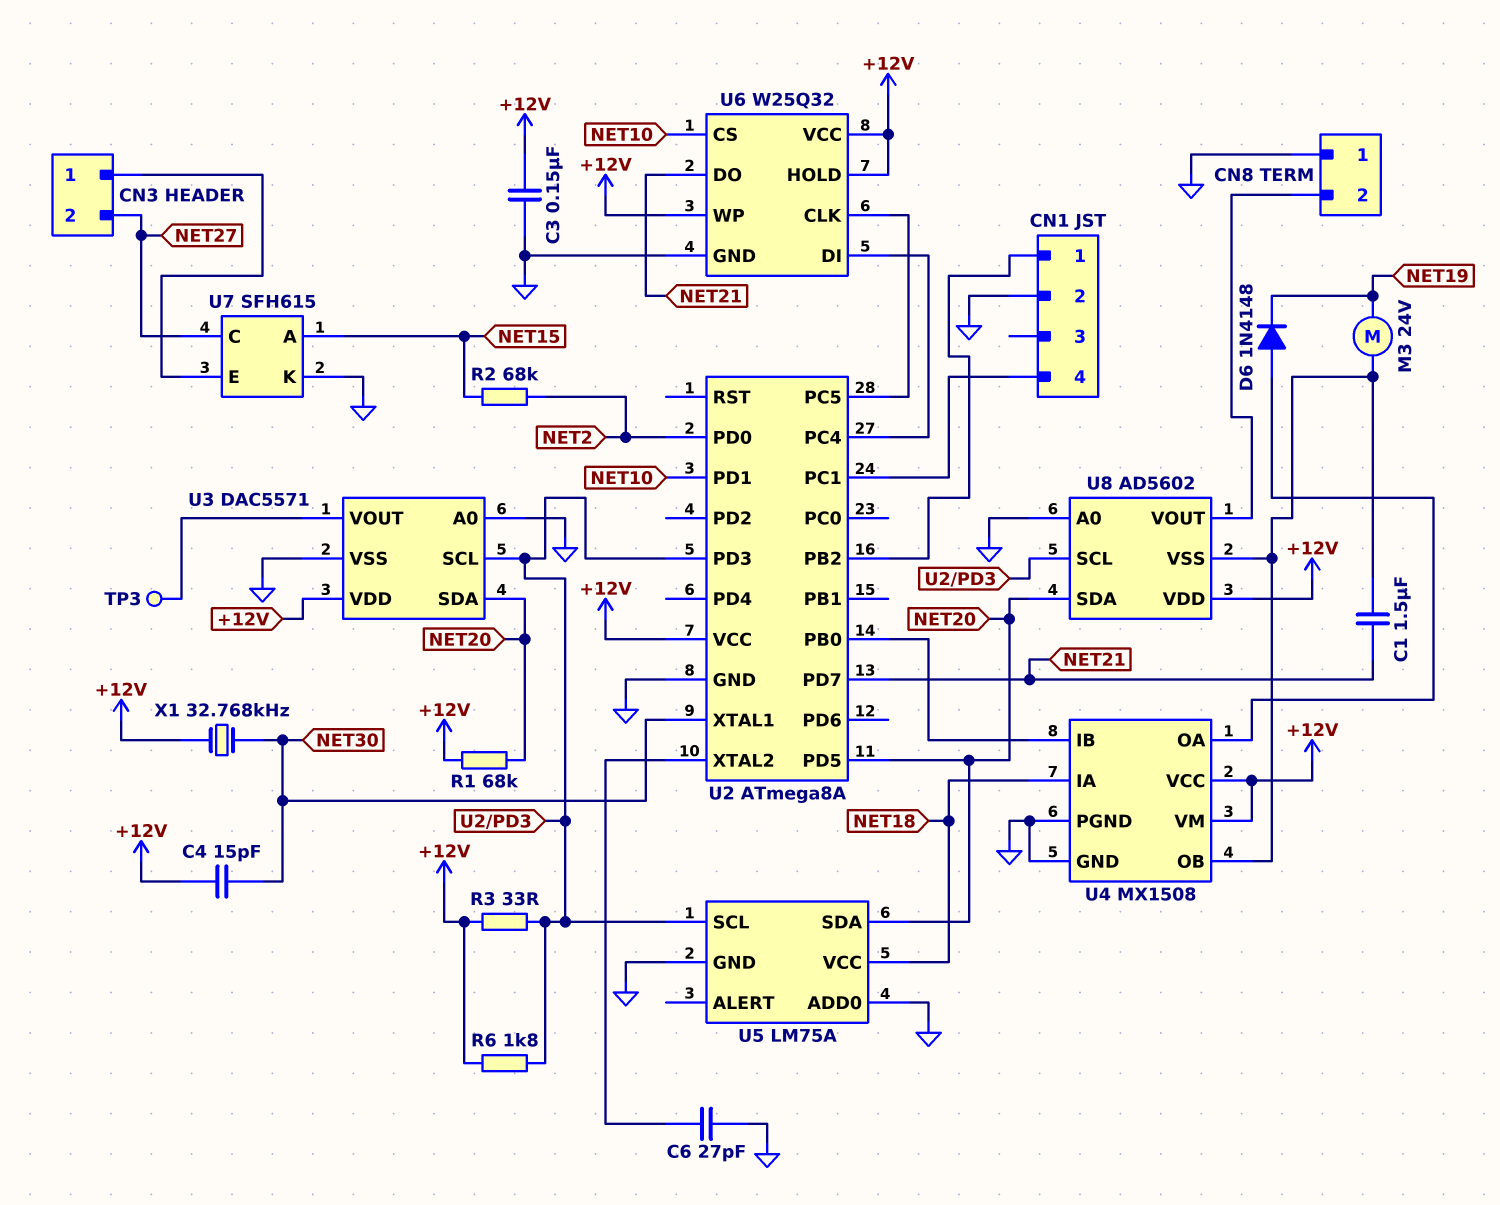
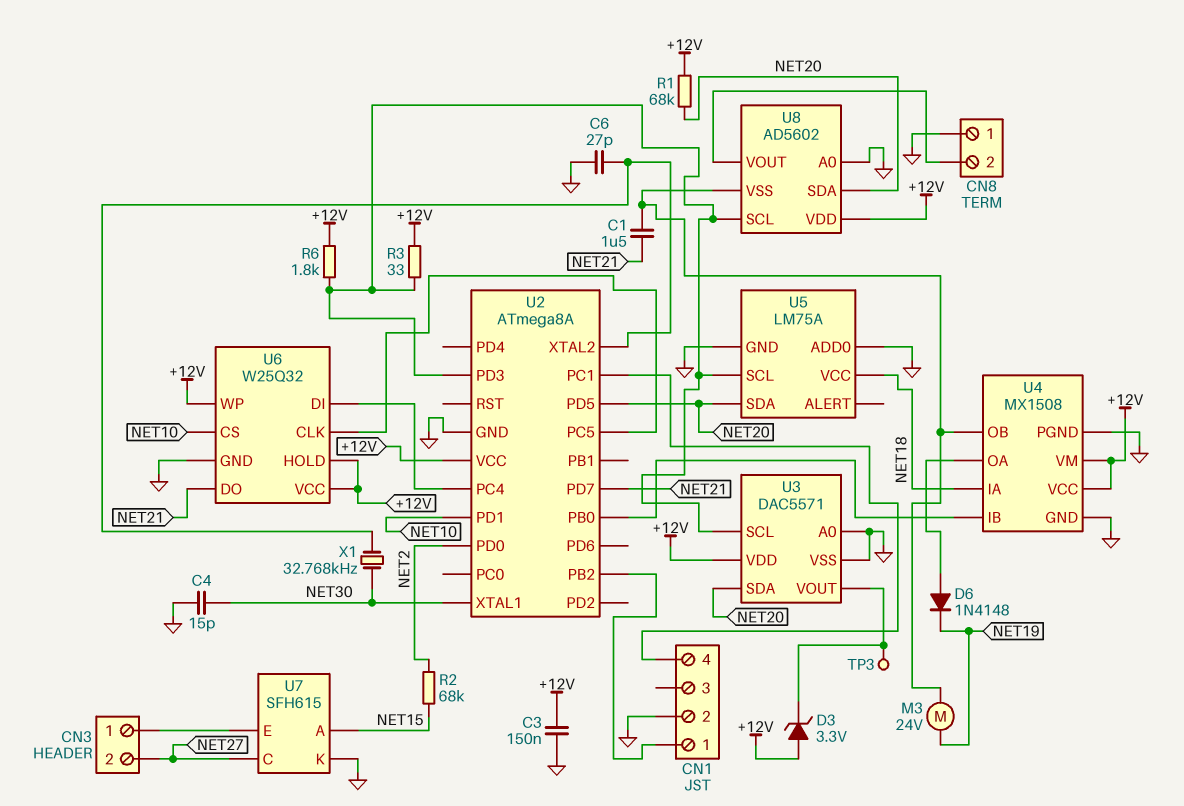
C4: 15pF (+12V, NET30) -> 15pF (GND, NET30)
D3: none -> zener 3.3V (A +12V, K U3/VOUT)
X1: 32.768kHz (+12V, NET30) -> 32.768kHz (NET30, U2/XTAL2)

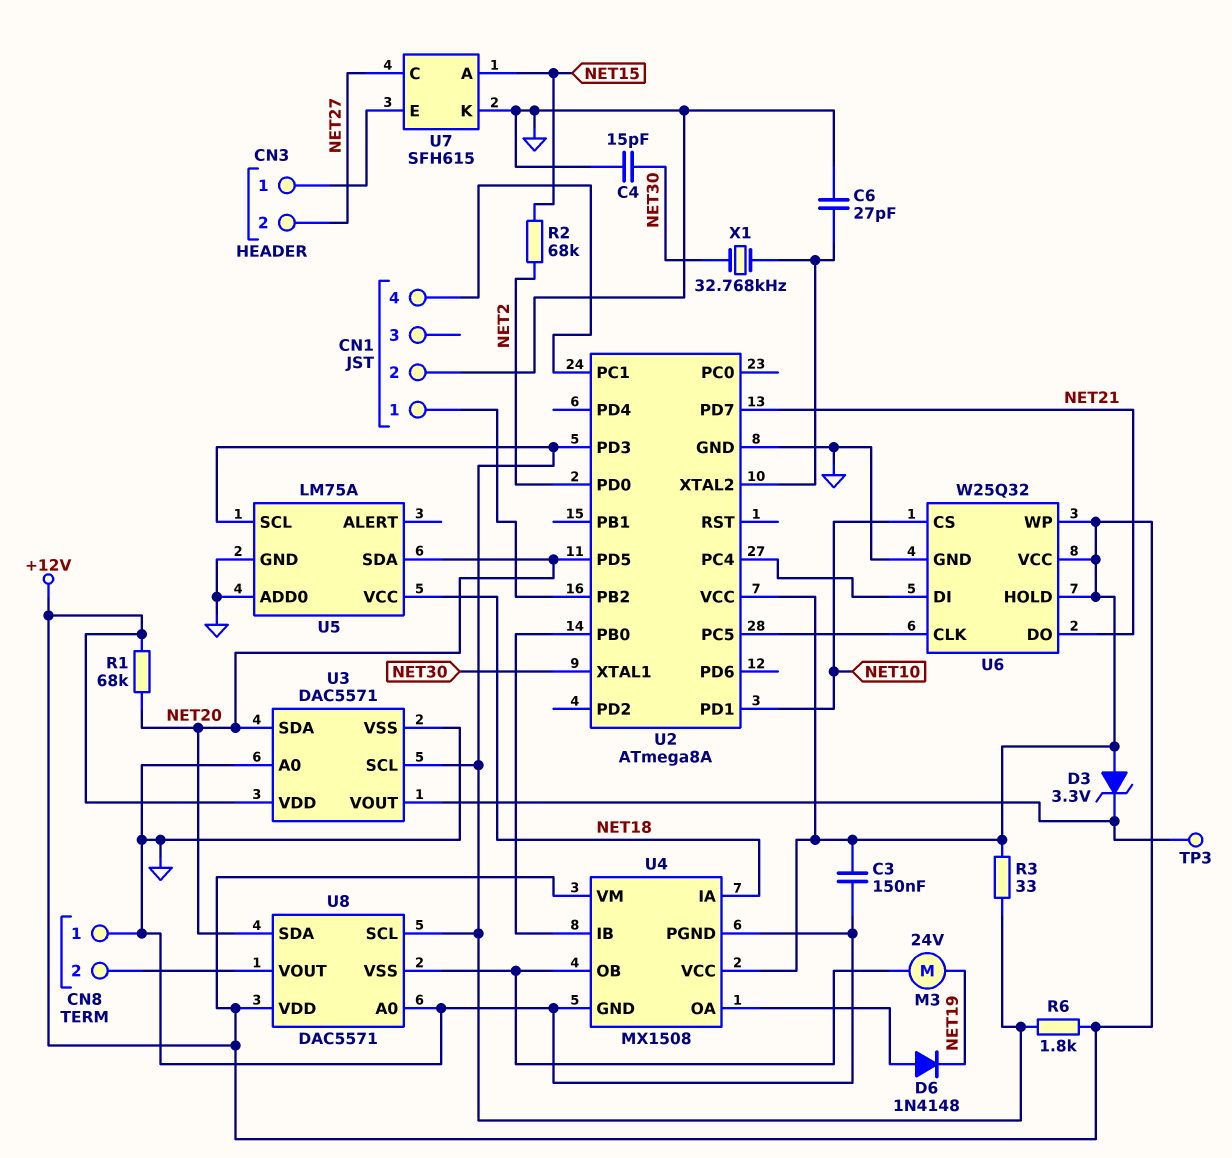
C1: 1.5uF (NET21, U4/OB) -> none
U8: AD5602 -> DAC5571

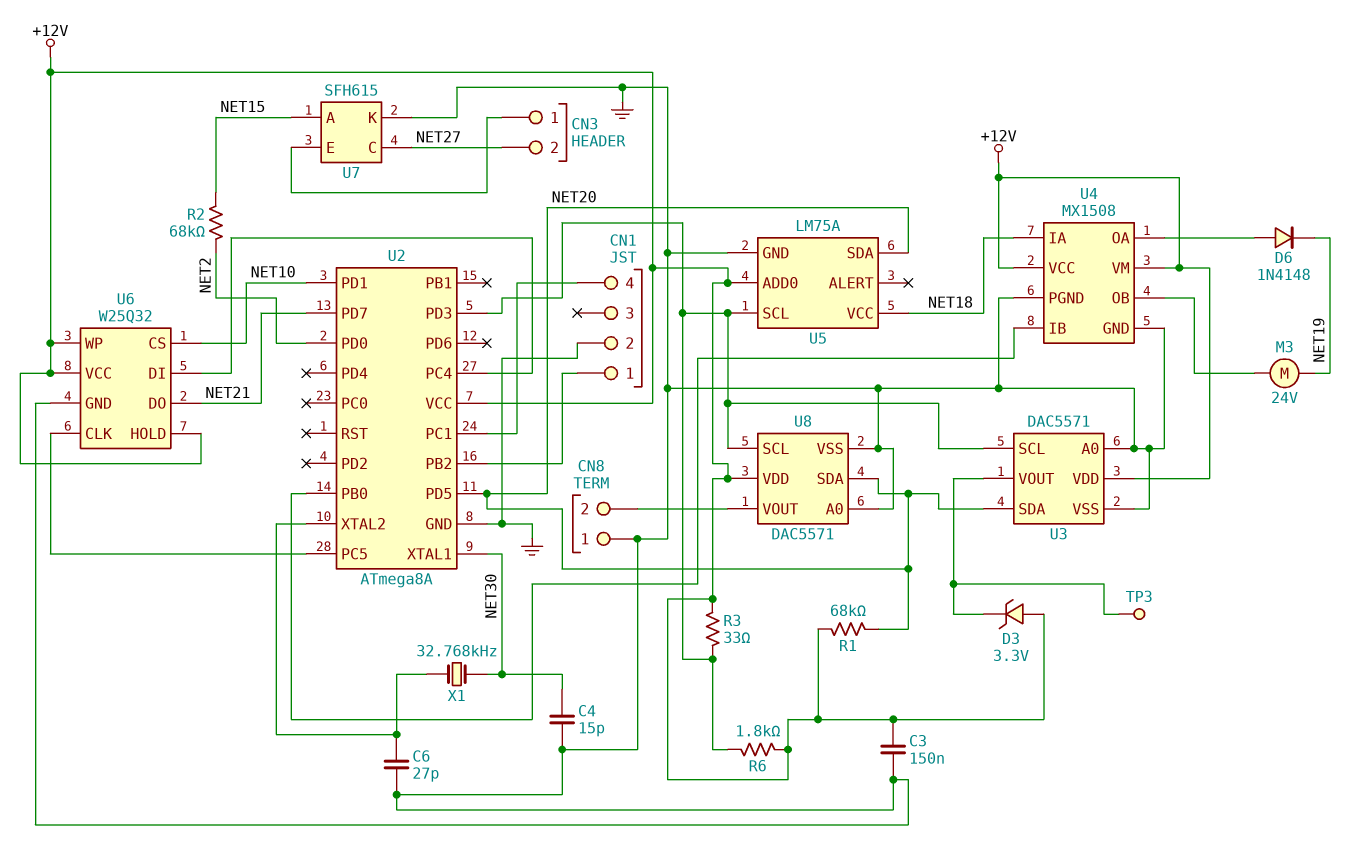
U5 pin ADD0: GND -> +12V
U8 pin VSS: U4/OB -> GND

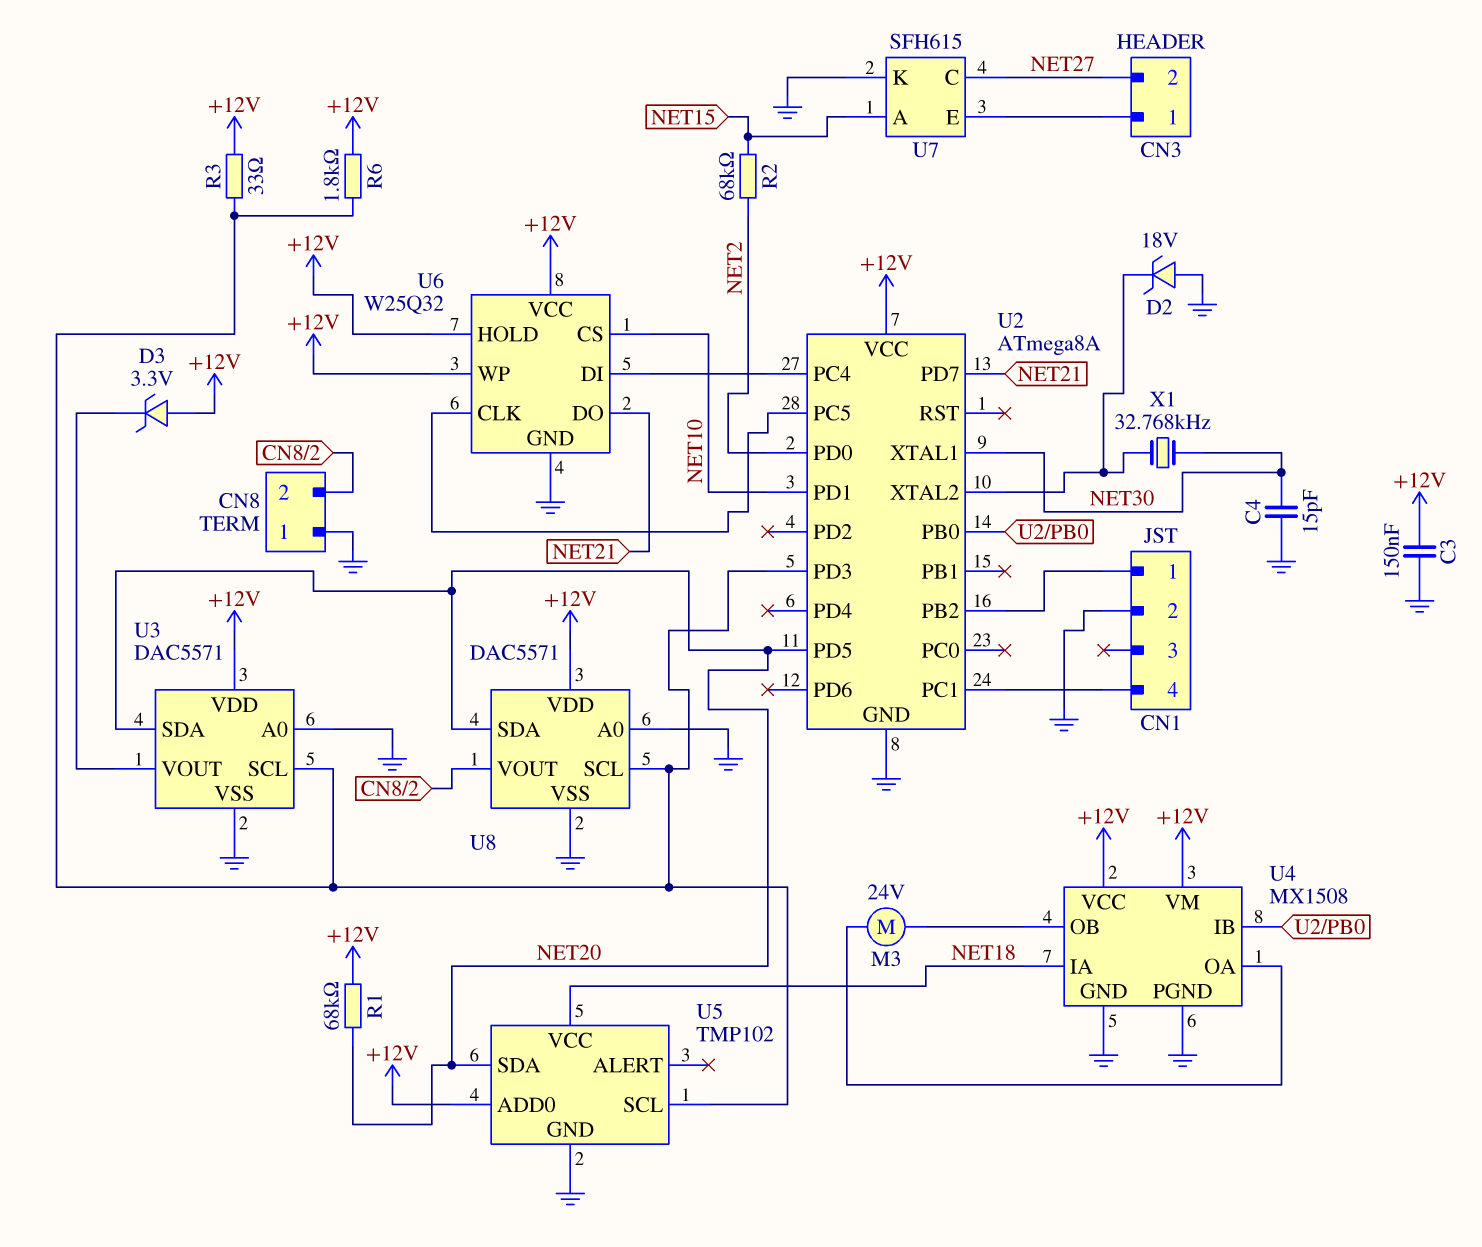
C6: 27pF (GND, U2/XTAL2) -> none
D2: none -> zener 18V (A GND, K U2/XTAL2)
D6: diode 1N4148 (A U4/OA, K NET19) -> none
M3: motor 24V (NET19, U4/OB) -> motor 24V (U4/OA, U4/OB)
TP3: test point (U3/VOUT) -> none
U5: LM75A -> TMP102

